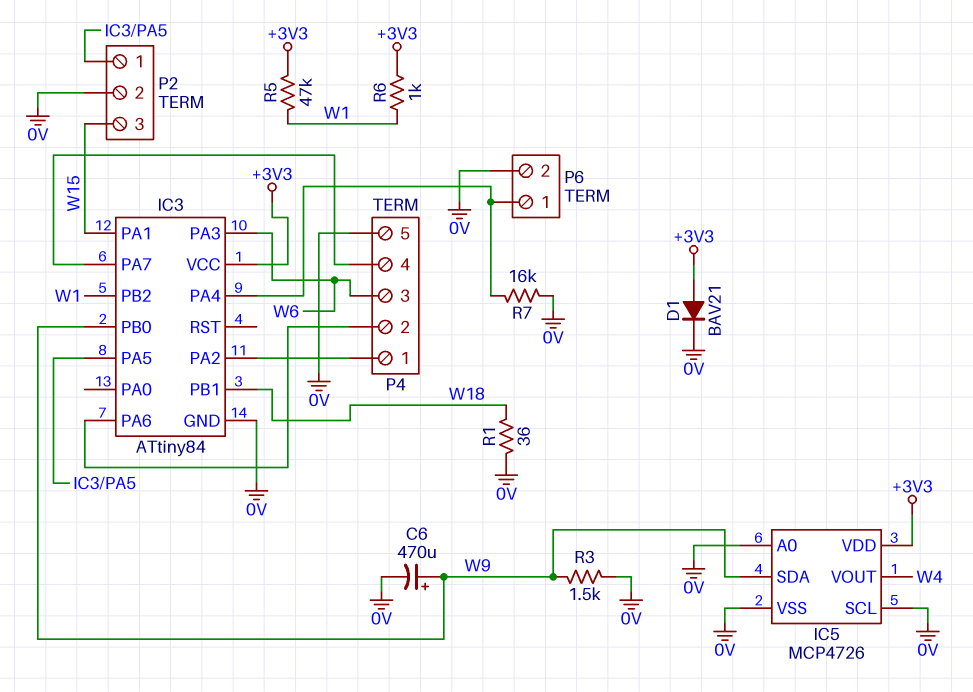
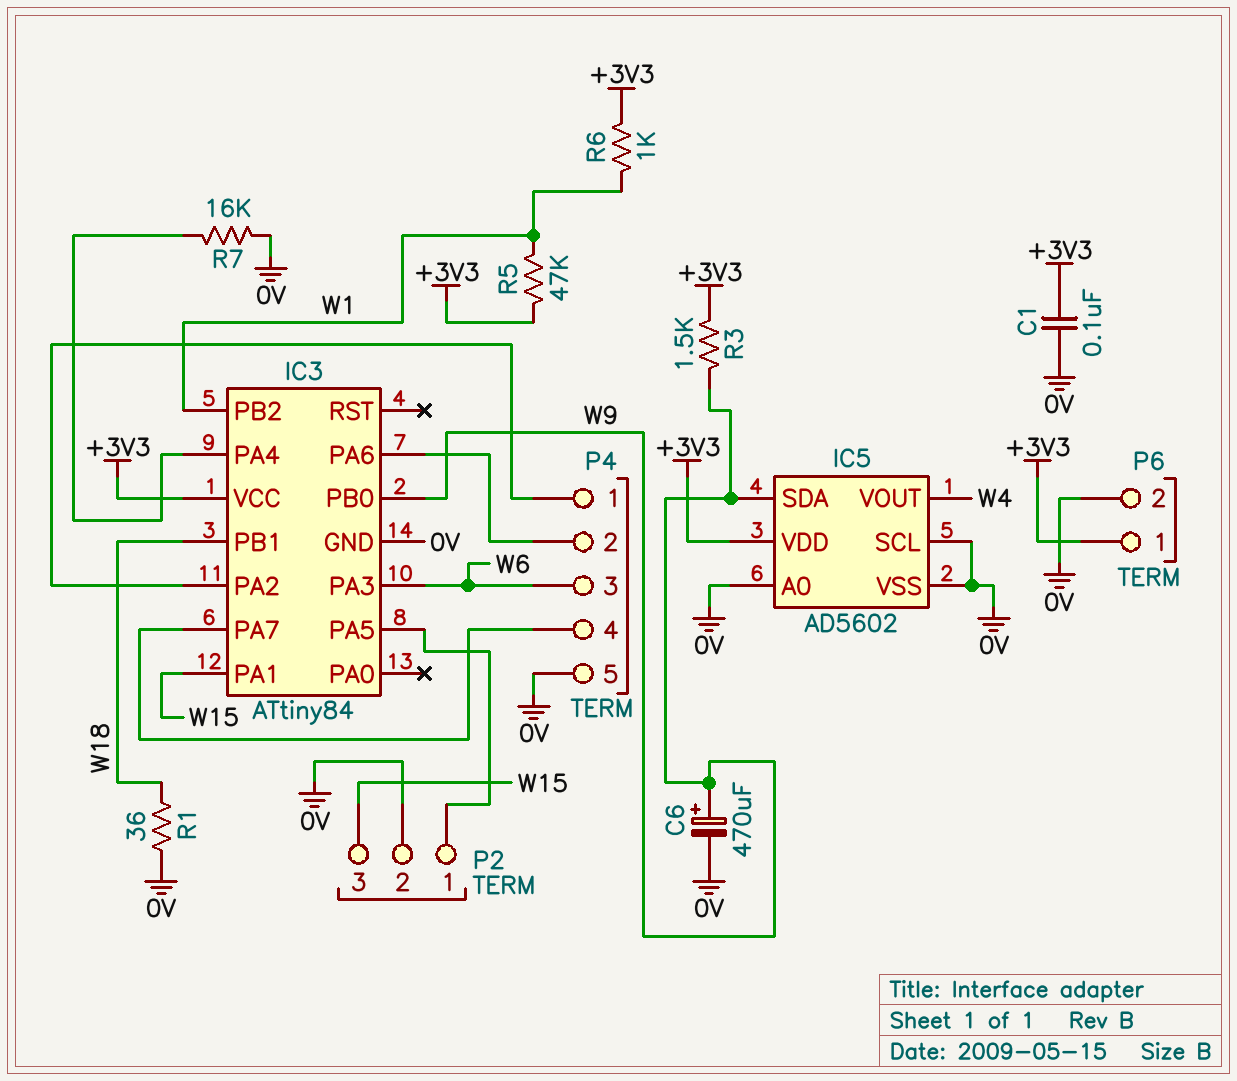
C1: none -> 100nF (+3V3, 0V)
D1: diode BAV21 (A +3V3, K 0V) -> none
IC5: MCP4726 -> AD5602
P6 pin 1: IC3/PA4 -> +3V3
R3: 1.5k (0V, W9) -> 1.5k (+3V3, W9)

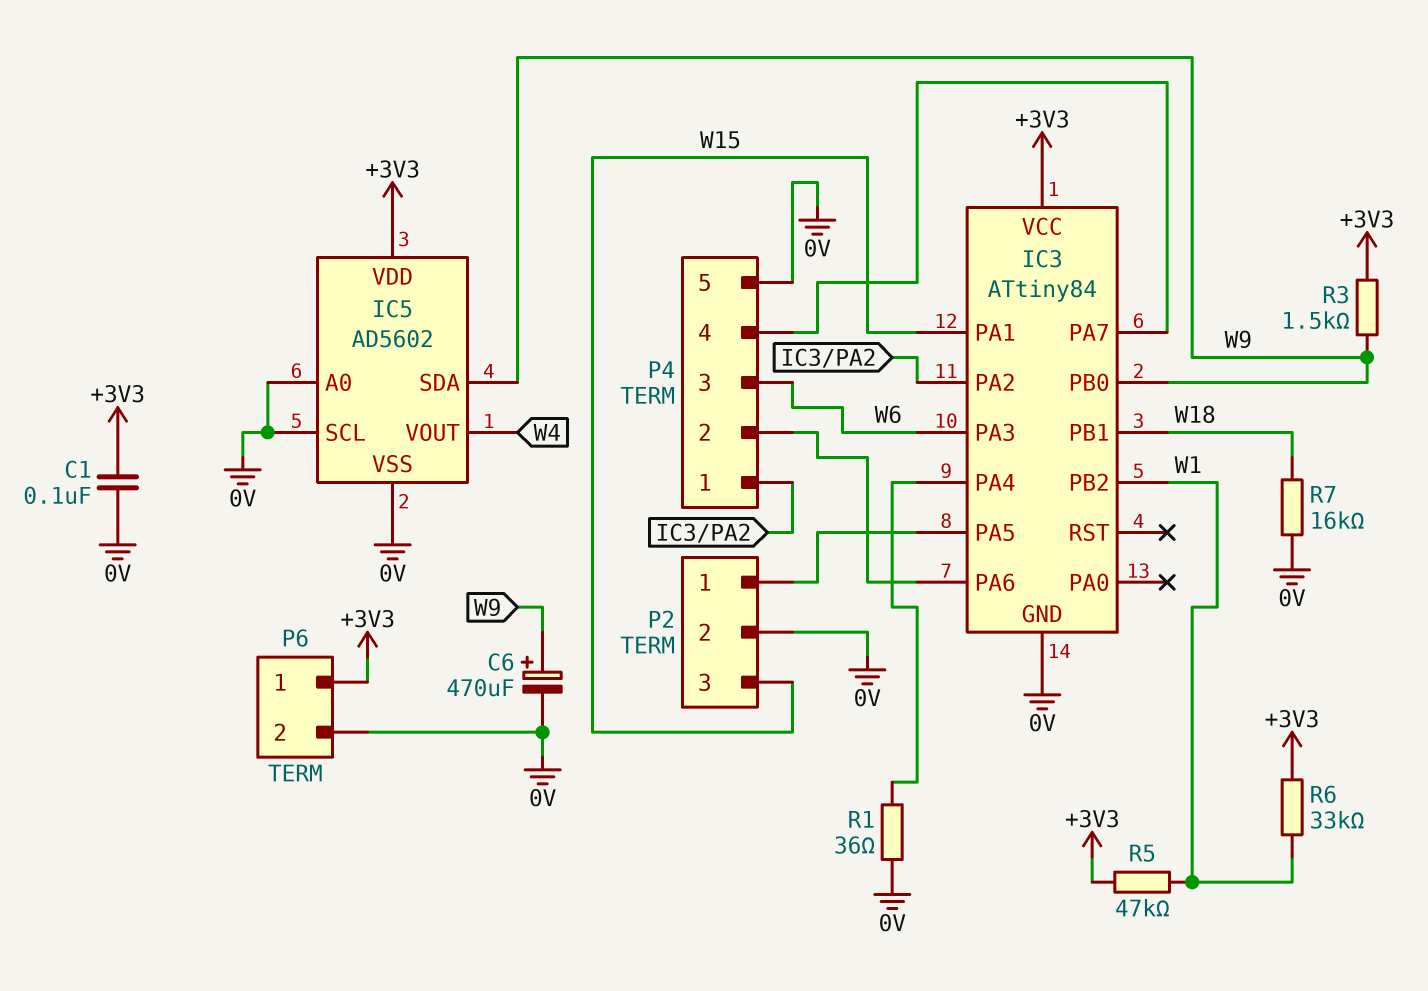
R1: 36 (0V, W18) -> 36 (0V, IC3/PA4)
R6: 1k (+3V3, W1) -> 33k (+3V3, W1)
R7: 16k (0V, IC3/PA4) -> 16k (0V, W18)

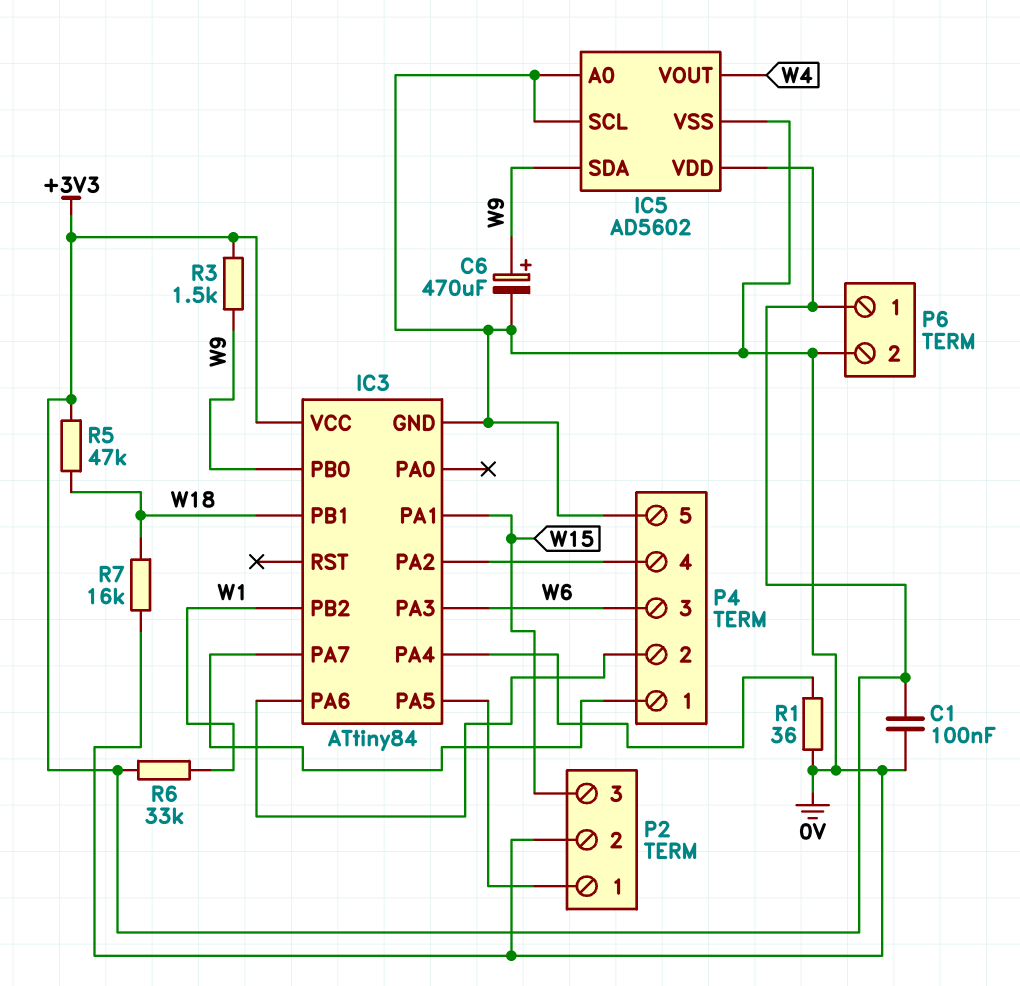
P4 pin 1: IC3/PA2 -> IC3/PA7
P4 pin 4: IC3/PA7 -> IC3/PA2
R5: 47k (+3V3, W1) -> 47k (+3V3, W18)

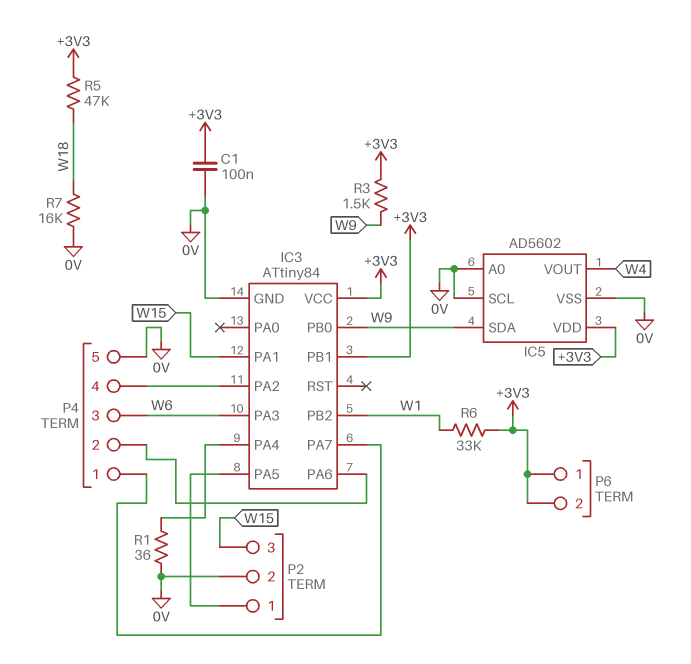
C6: 470uF (plus W9, minus 0V) -> none
IC3 pin PB1: W18 -> +3V3
P6 pin 2: 0V -> +3V3

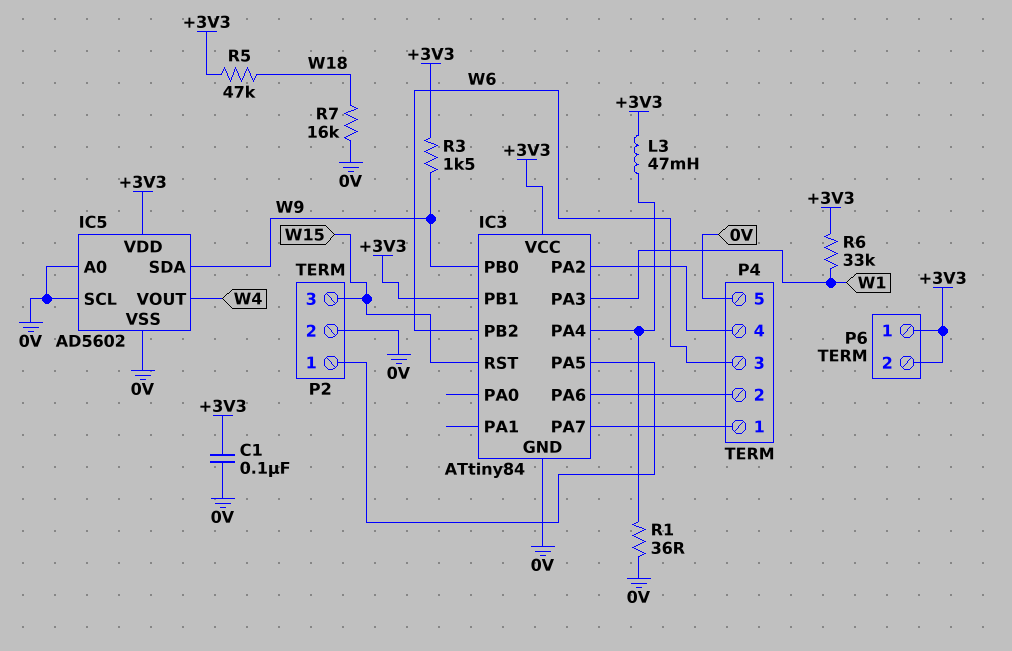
IC3 pin PA1: W15 -> none
IC3 pin PA3: W6 -> W1
IC3 pin PB2: W1 -> W6
IC3 pin RST: none -> W15
L3: none -> 47mH (+3V3, IC3/PA4)

